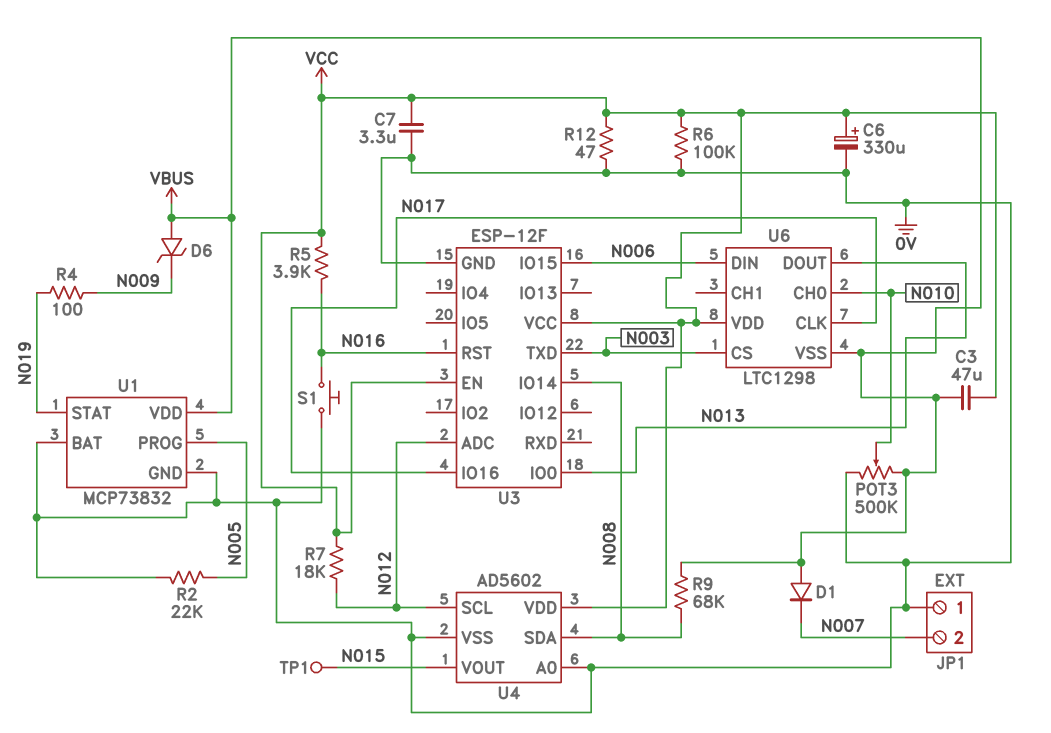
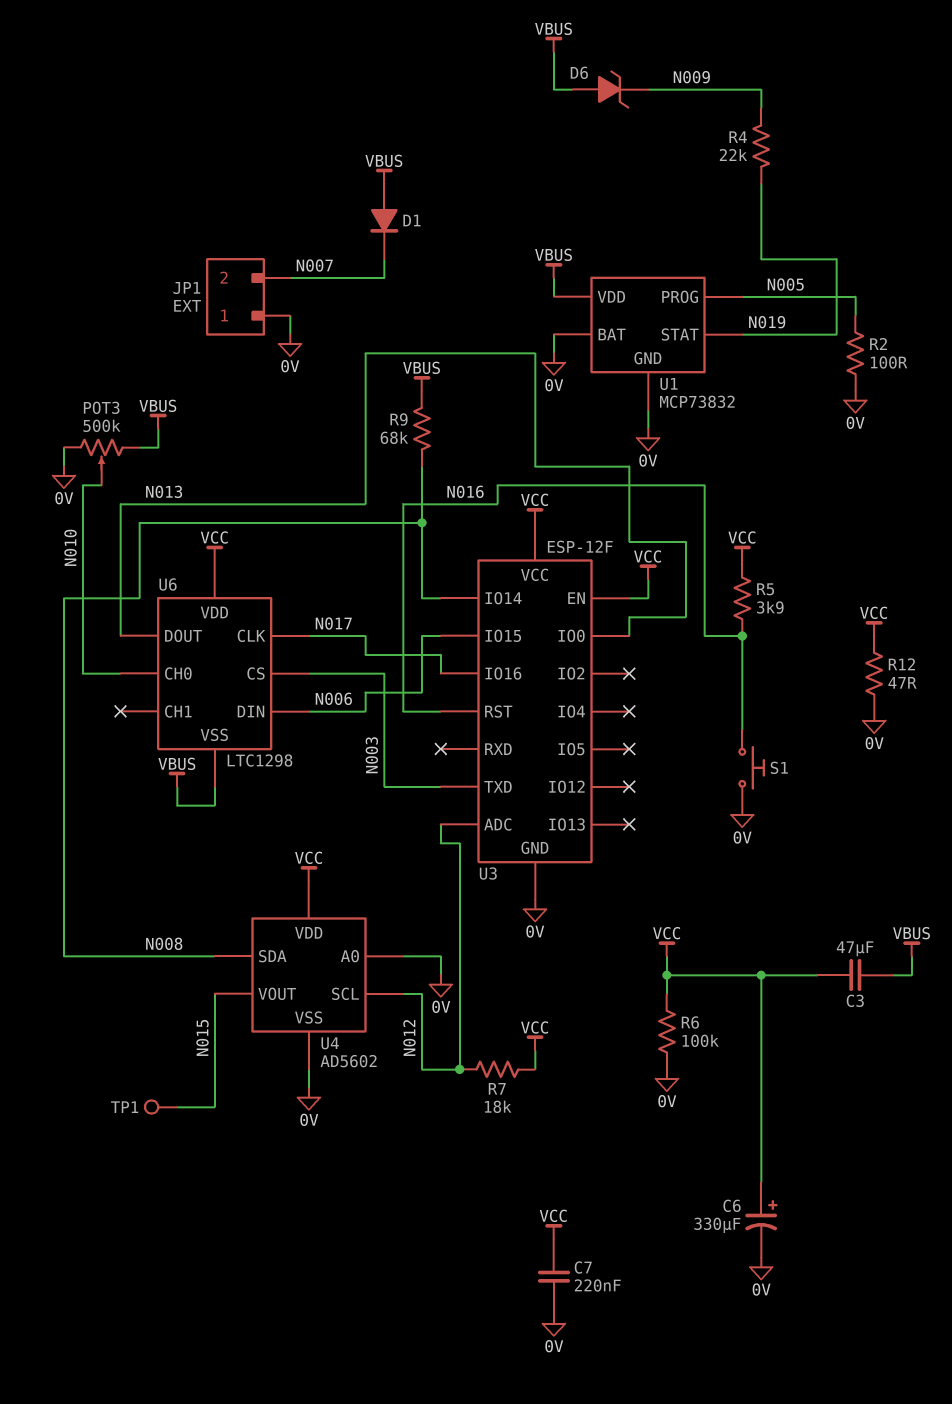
C7: 3.3uF (0V, VCC) -> 220nF (0V, VCC)
R2: 22k (0V, N005) -> 100 (0V, N005)
R4: 100 (N009, N019) -> 22k (N009, N019)

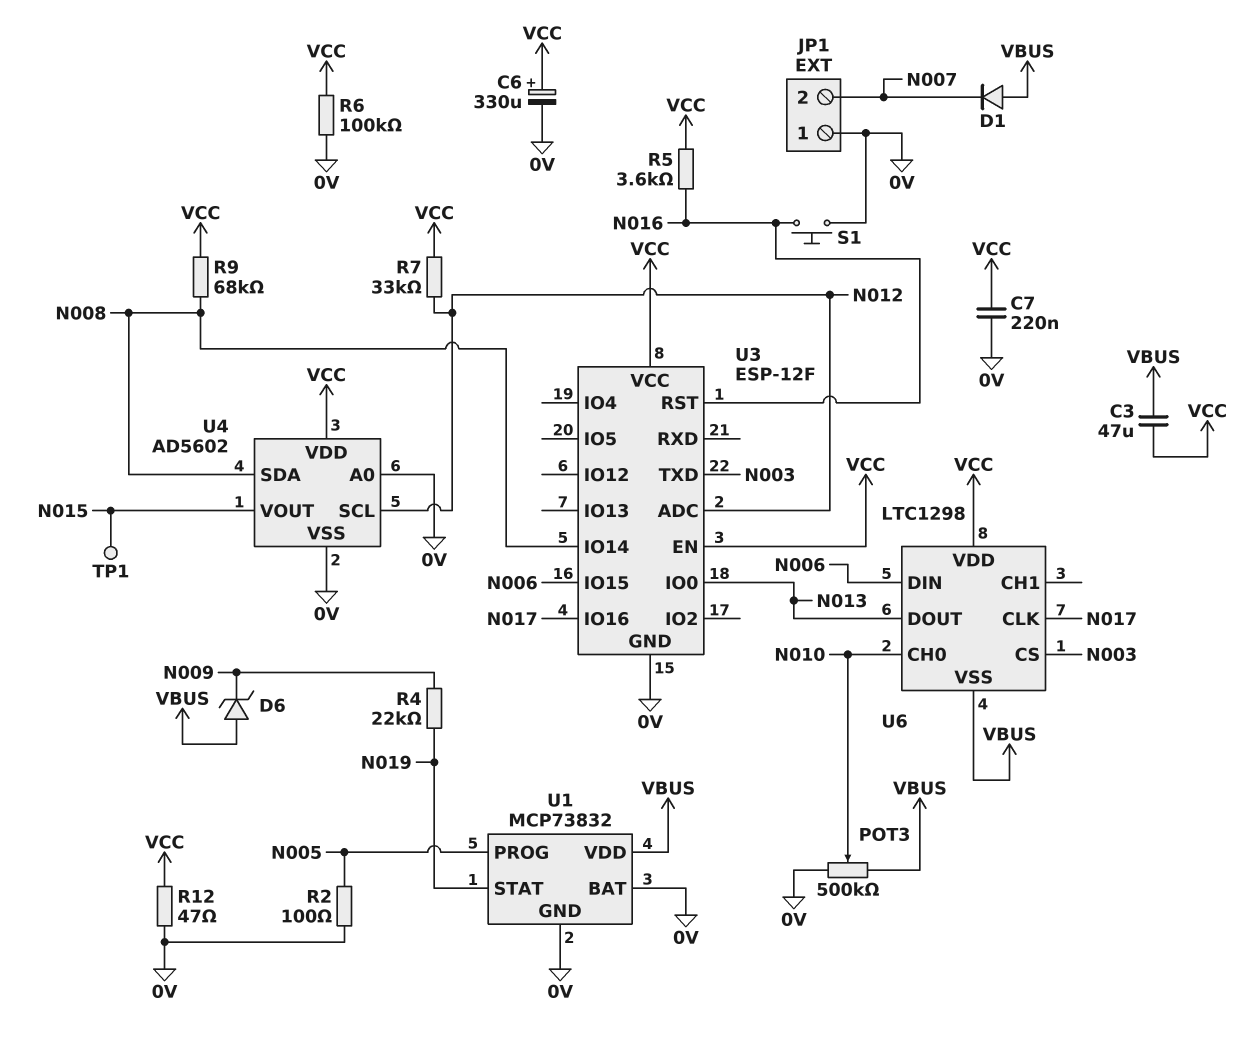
R5: 3.9k (N016, VCC) -> 3.6k (N016, VCC)
R7: 18k (N012, VCC) -> 33k (N012, VCC)
R9: 68k (N008, VBUS) -> 68k (N008, VCC)

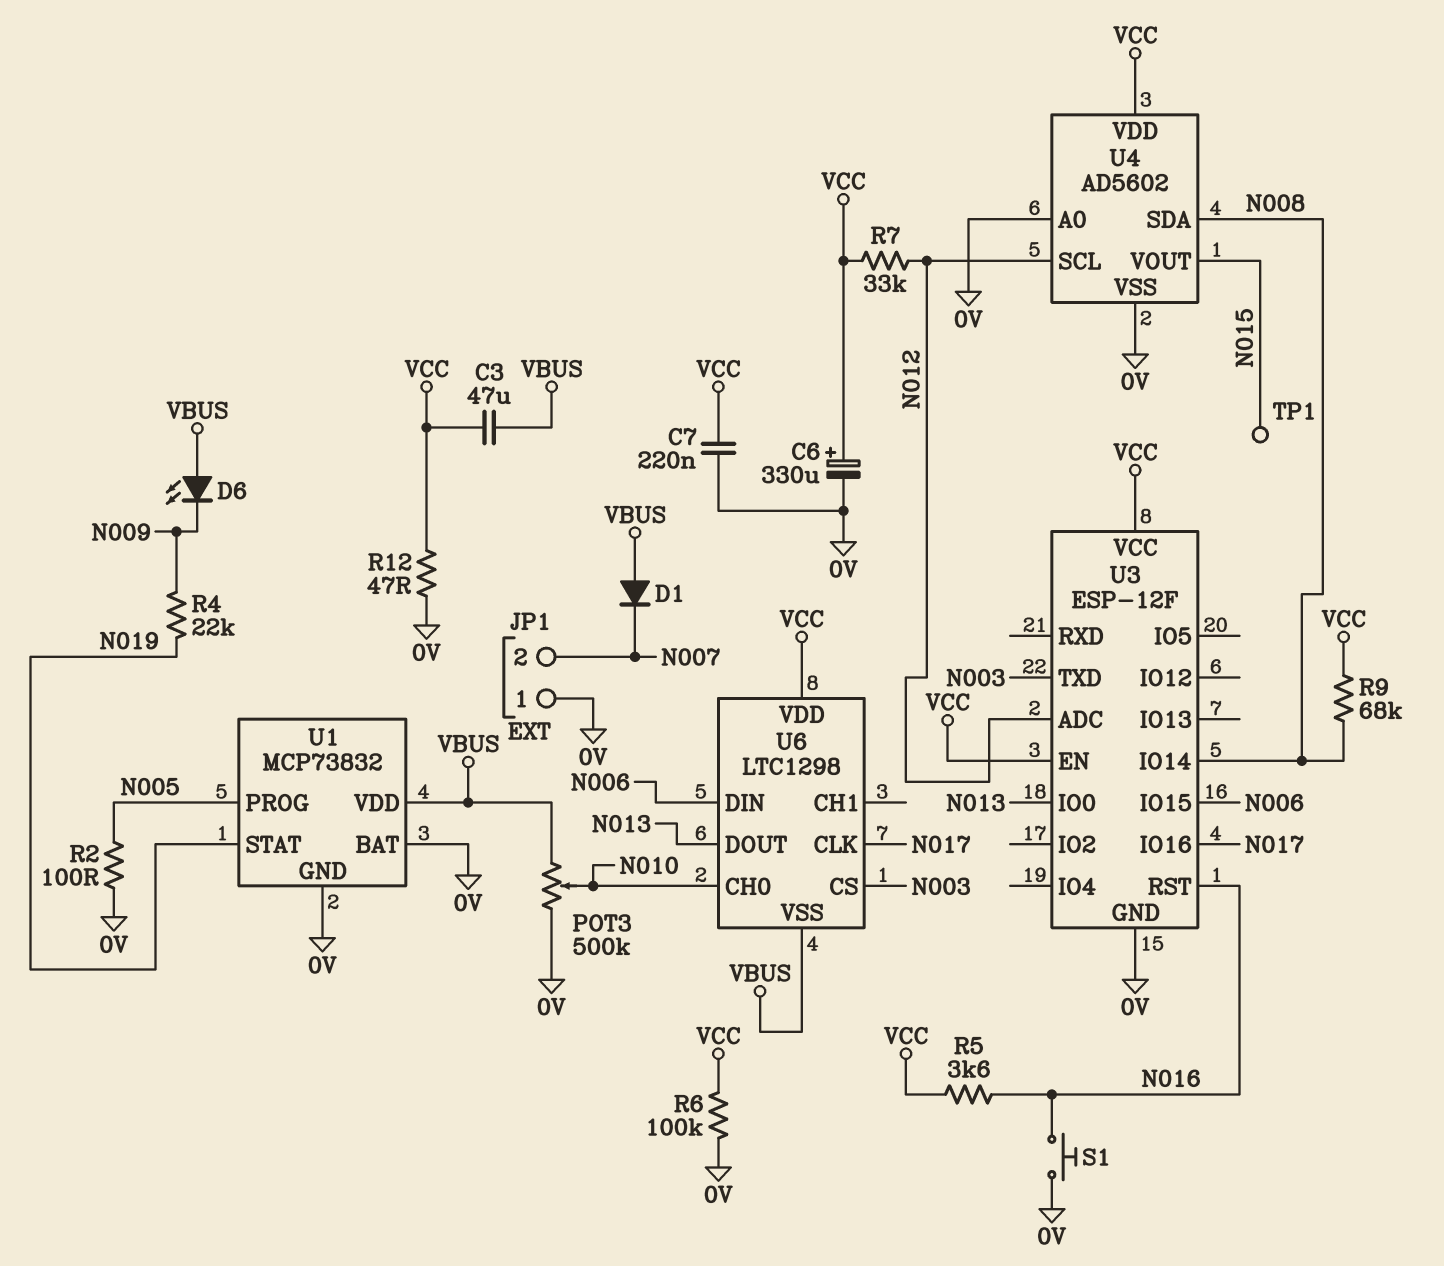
D6: zener (A VBUS, K N009) -> LED (A VBUS, K N009)

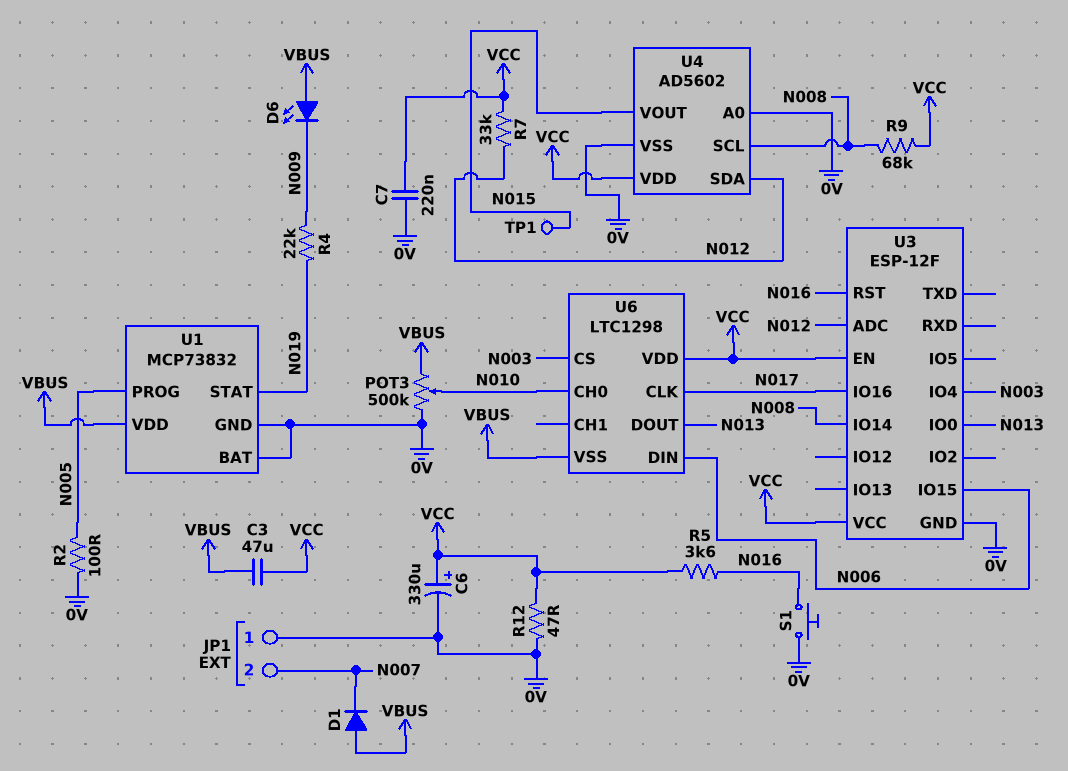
R6: 100k (0V, VCC) -> none
U3 pin IO4: none -> N003
U3 pin TXD: N003 -> none
U4 pin SCL: N012 -> N008
U4 pin SDA: N008 -> N012

